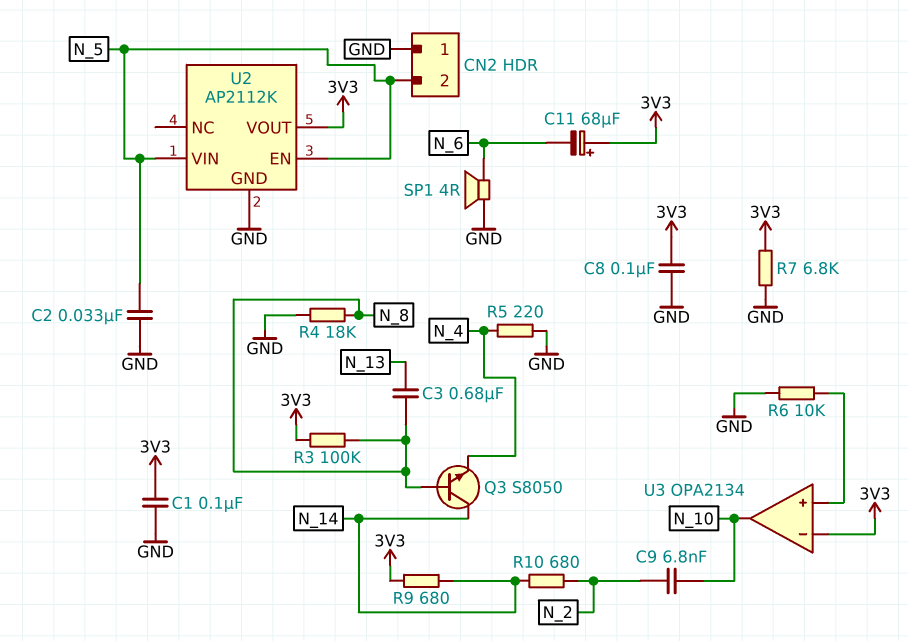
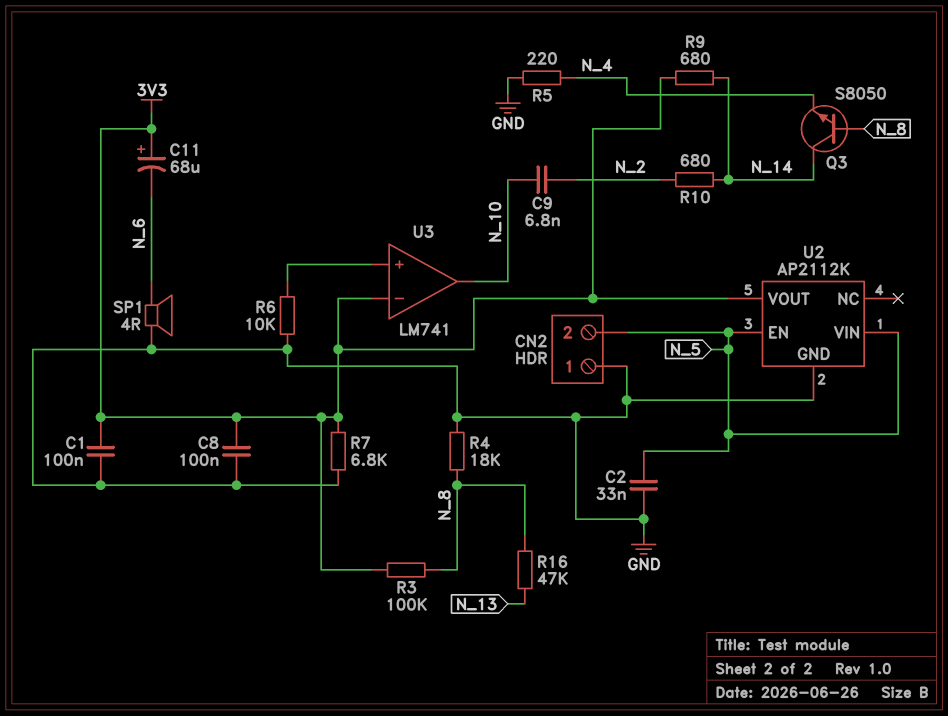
C3: 680nF (N_8, N_13) -> none
R16: none -> 47k (N_8, N_13)
U3: OPA2134 -> LM741

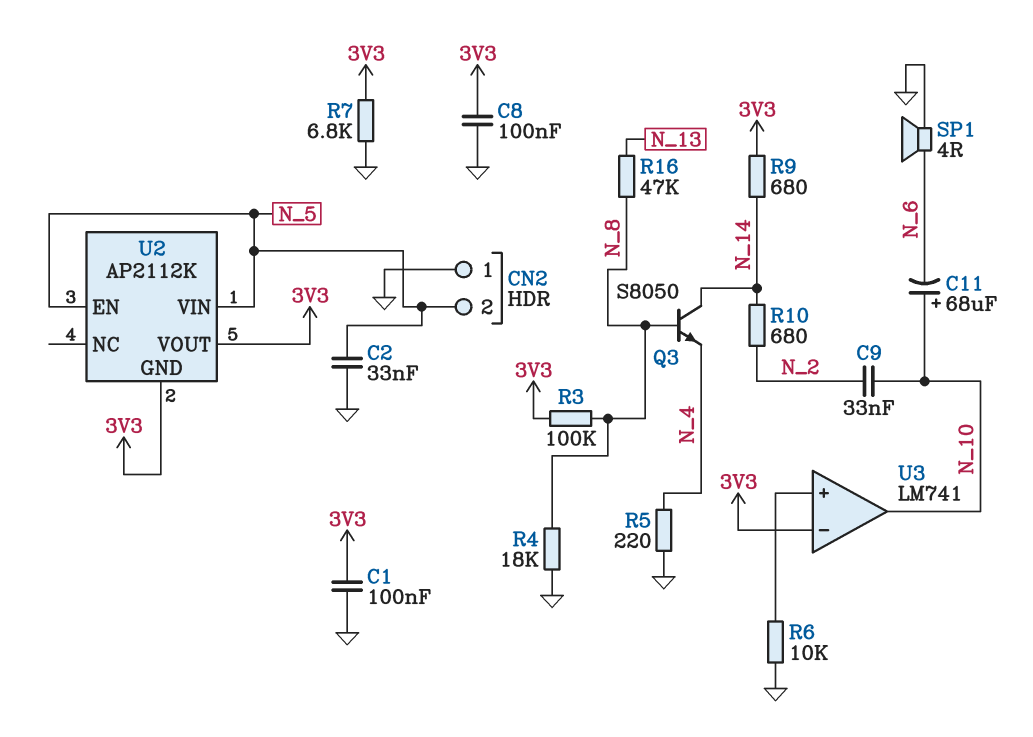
C9: 6.8nF (N_2, N_10) -> 33nF (N_2, N_10)
C11: 68uF (plus 3V3, minus N_6) -> 68uF (plus N_10, minus N_6)
U2 pin GND: GND -> 3V3

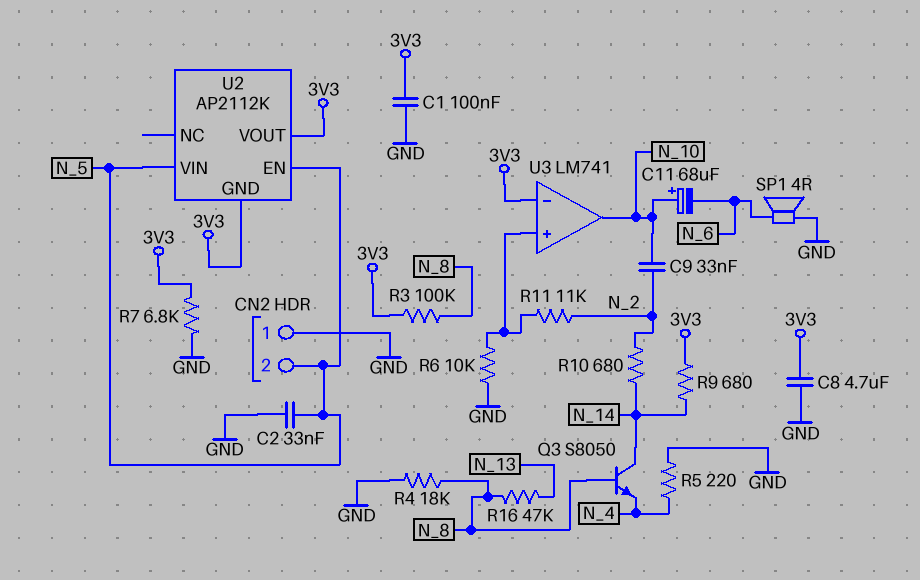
C8: 100nF (3V3, GND) -> 4.7uF (3V3, GND)
R11: none -> 11k (N_2, U3/in+)

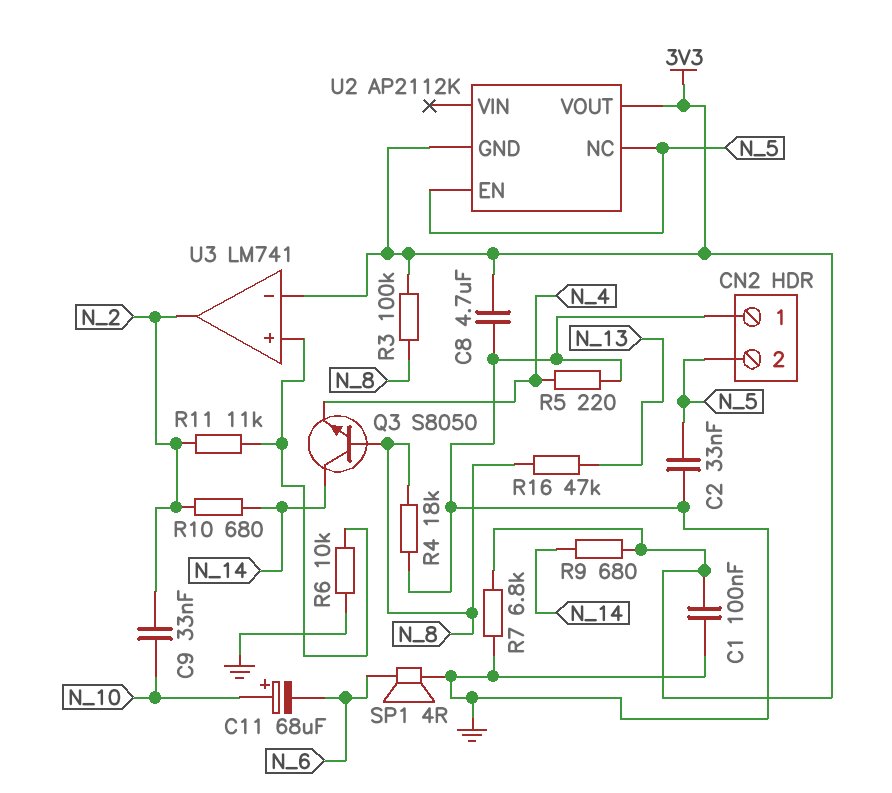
U2 pin NC: none -> N_5
U2 pin VIN: N_5 -> none
U3 pin out: N_10 -> N_2

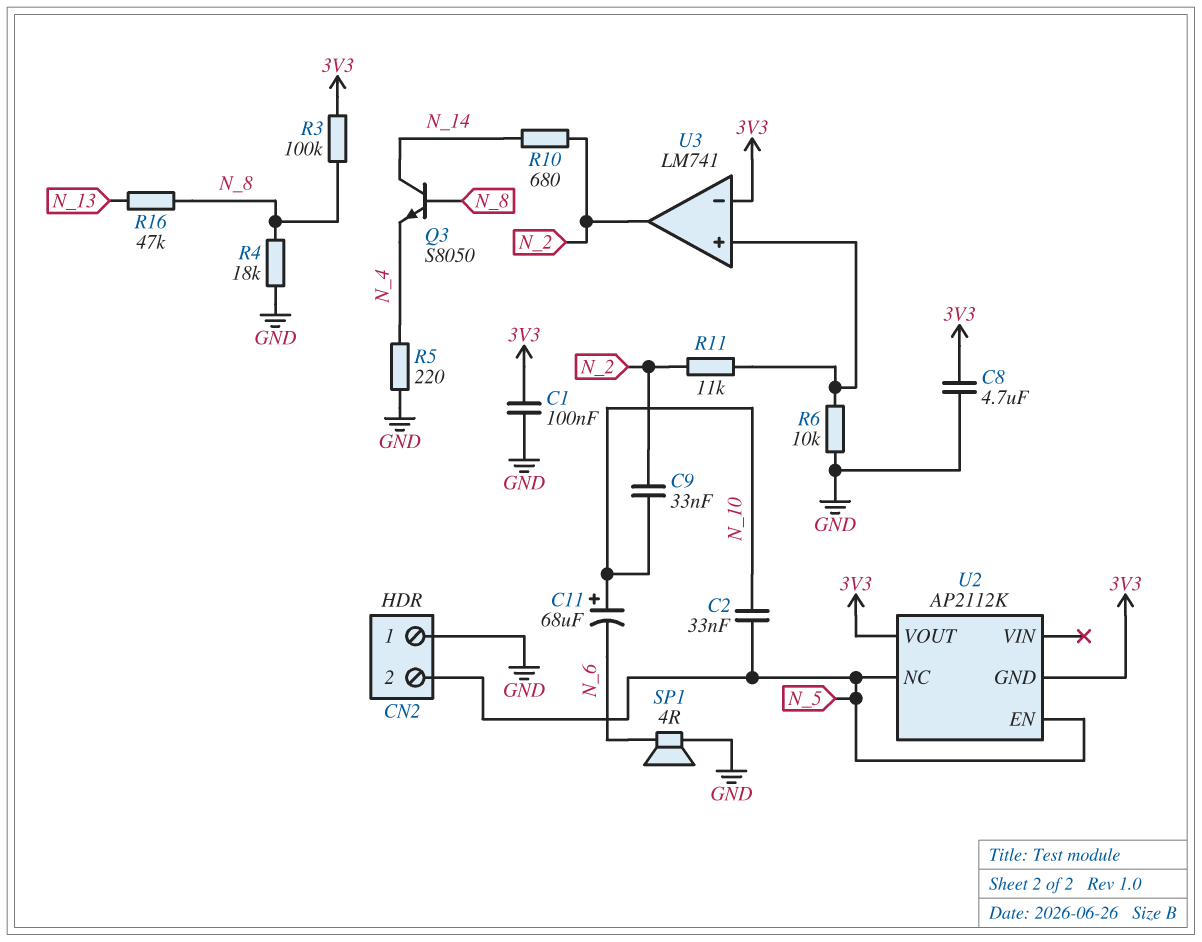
C2: 33nF (GND, N_5) -> 33nF (N_5, N_10)
R7: 6.8k (3V3, GND) -> none
R9: 680 (3V3, N_14) -> none

